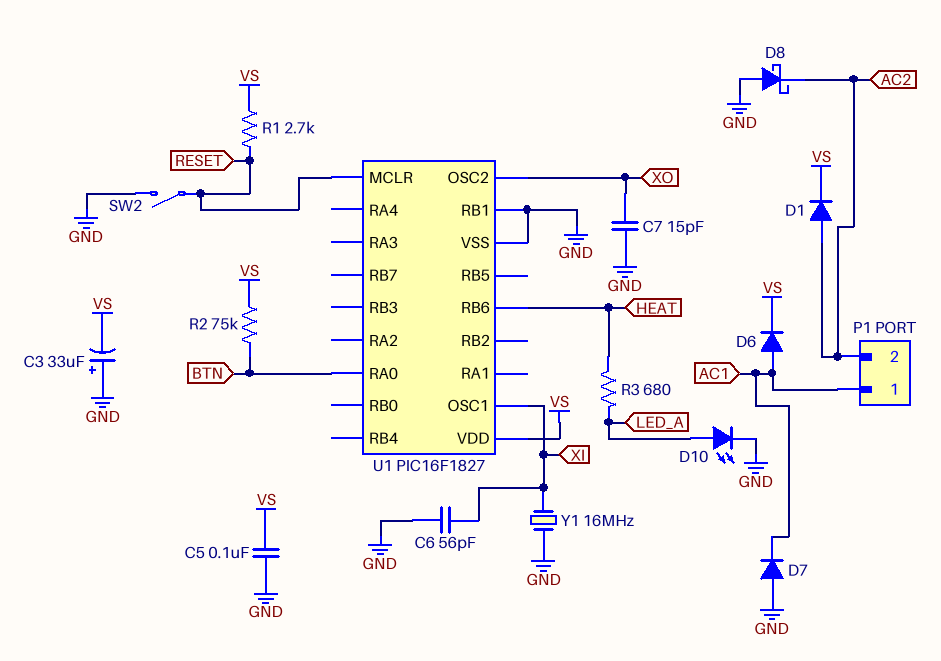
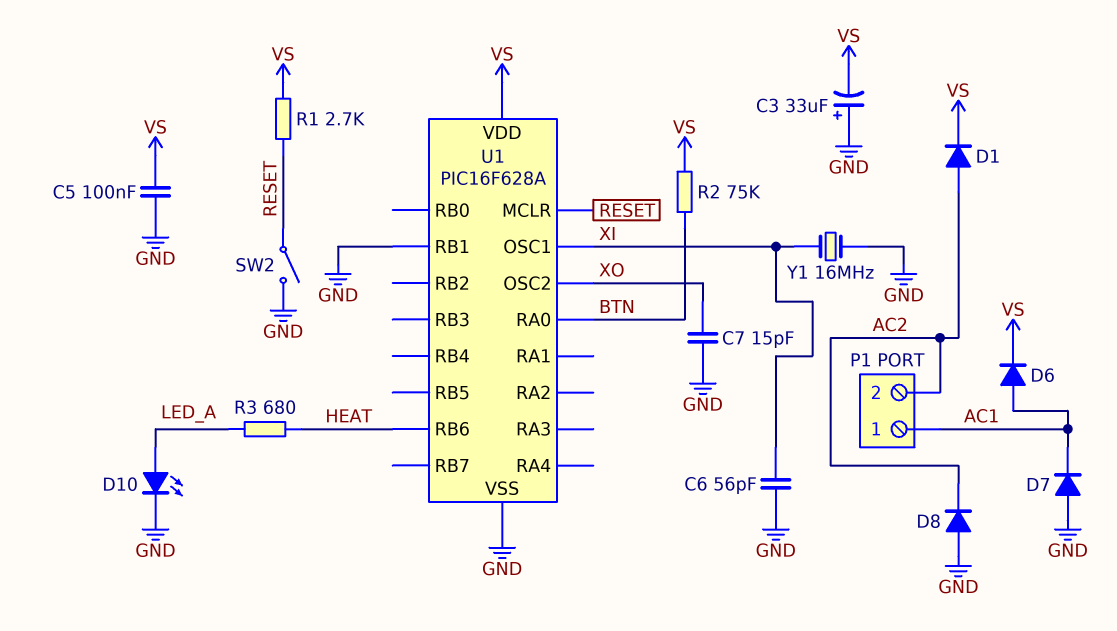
D8: schottky (A GND, K AC2) -> diode (A GND, K AC2)
U1: PIC16F1827 -> PIC16F628A

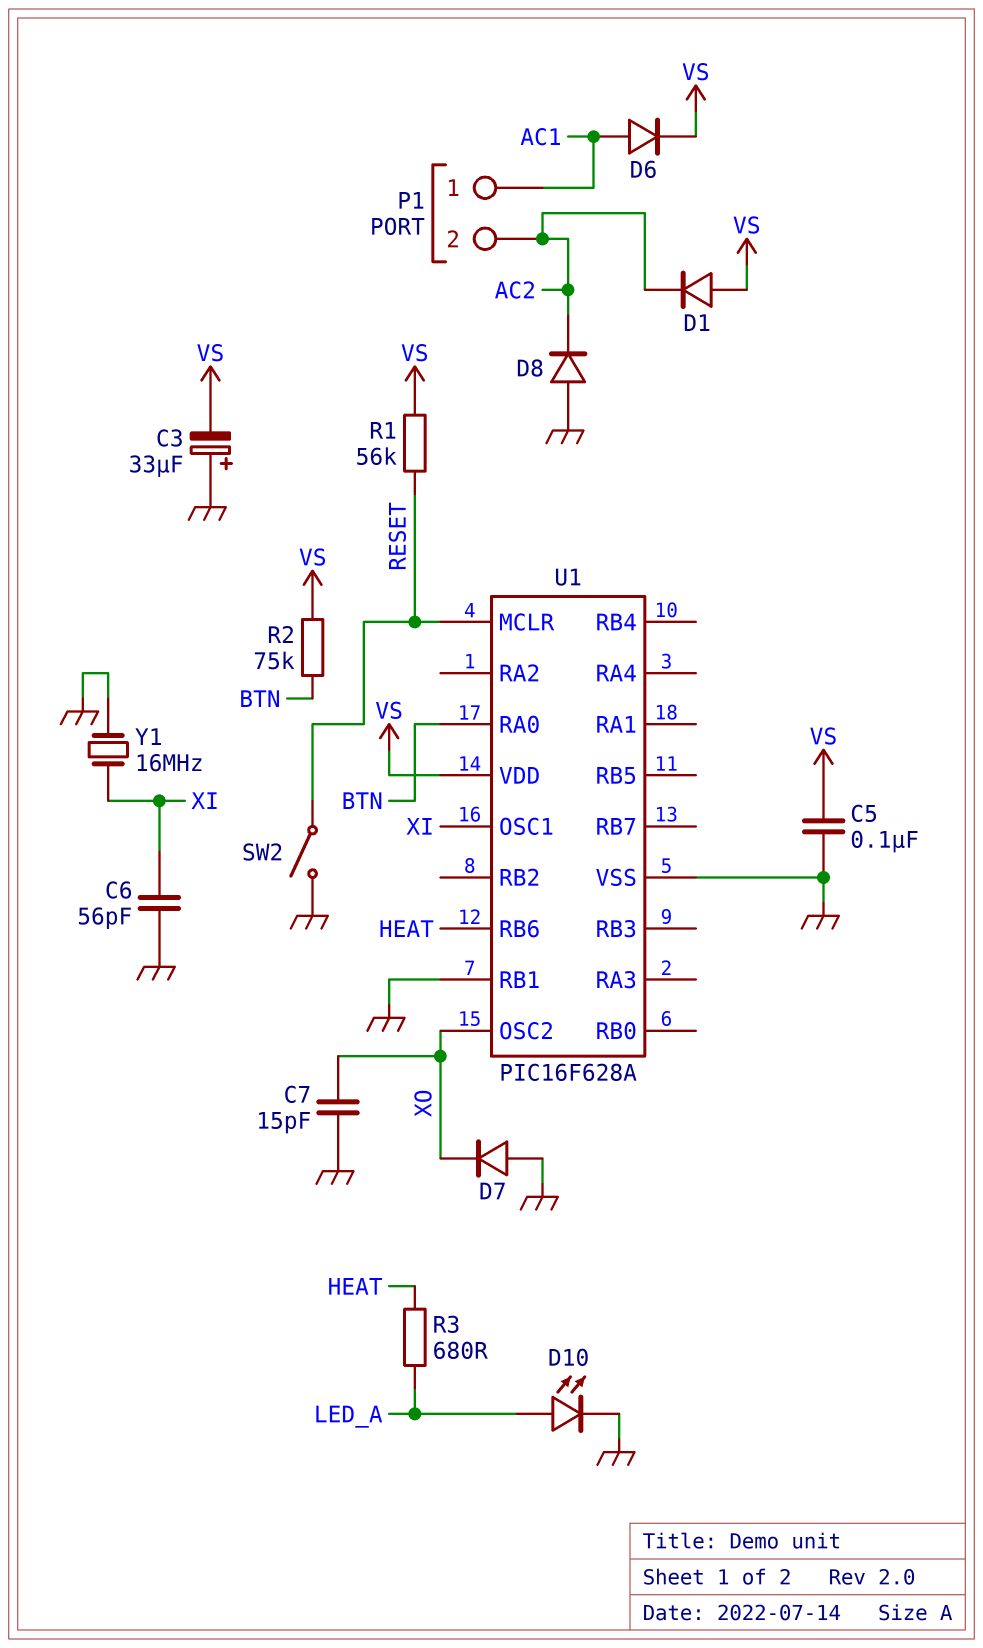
D1: diode (A AC2, K VS) -> diode (A VS, K AC2)
D7: diode (A GND, K AC1) -> diode (A GND, K XO)
R1: 2.7k (RESET, VS) -> 56k (RESET, VS)

